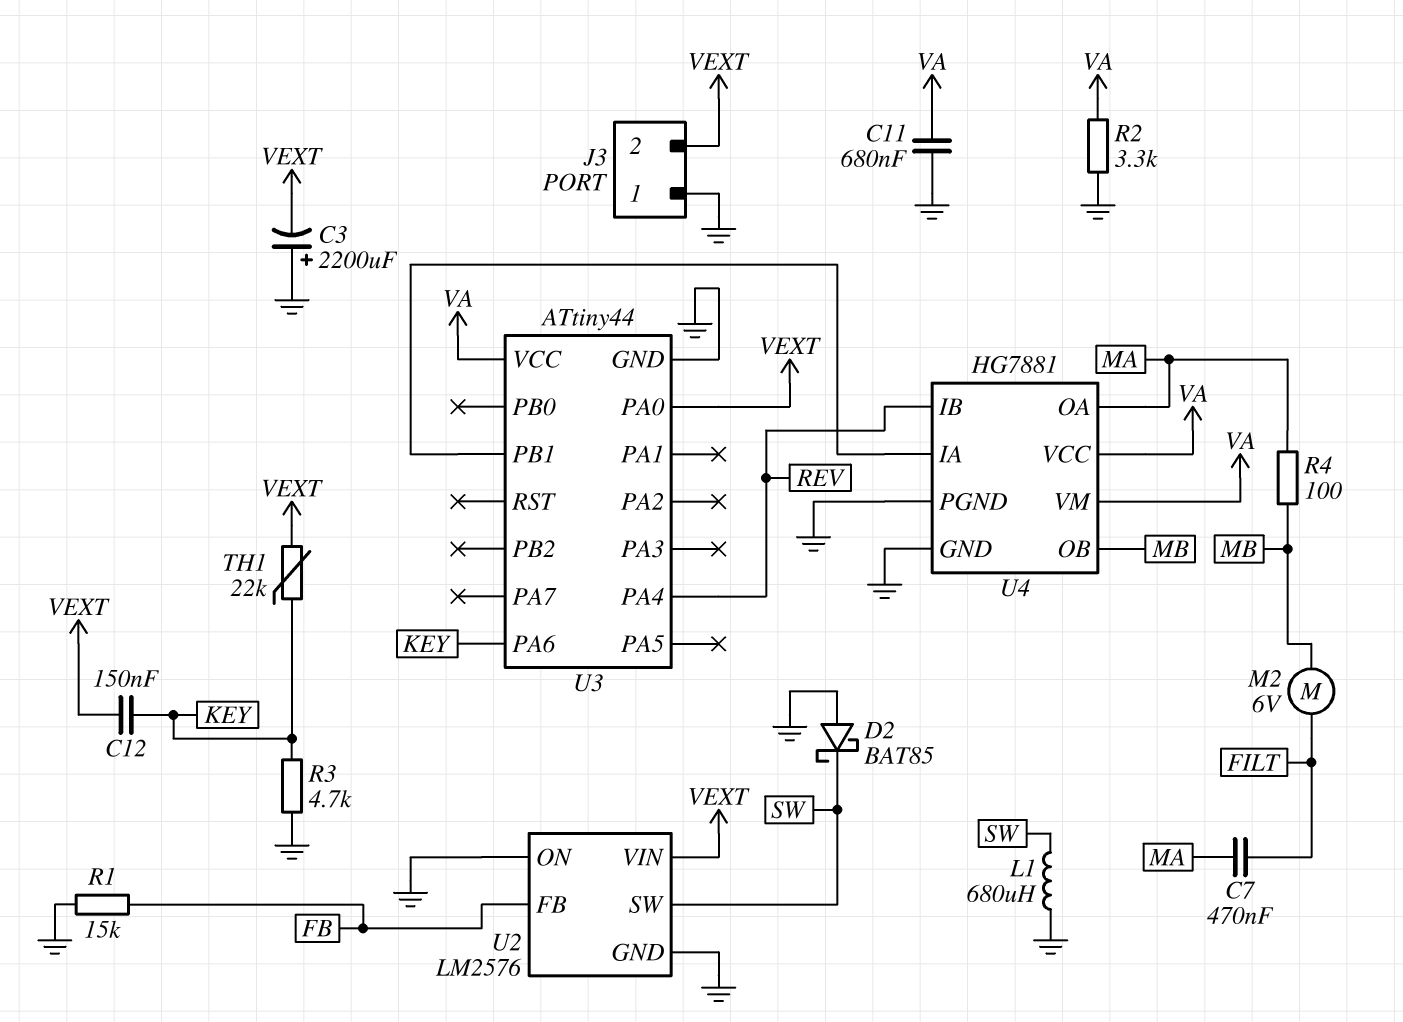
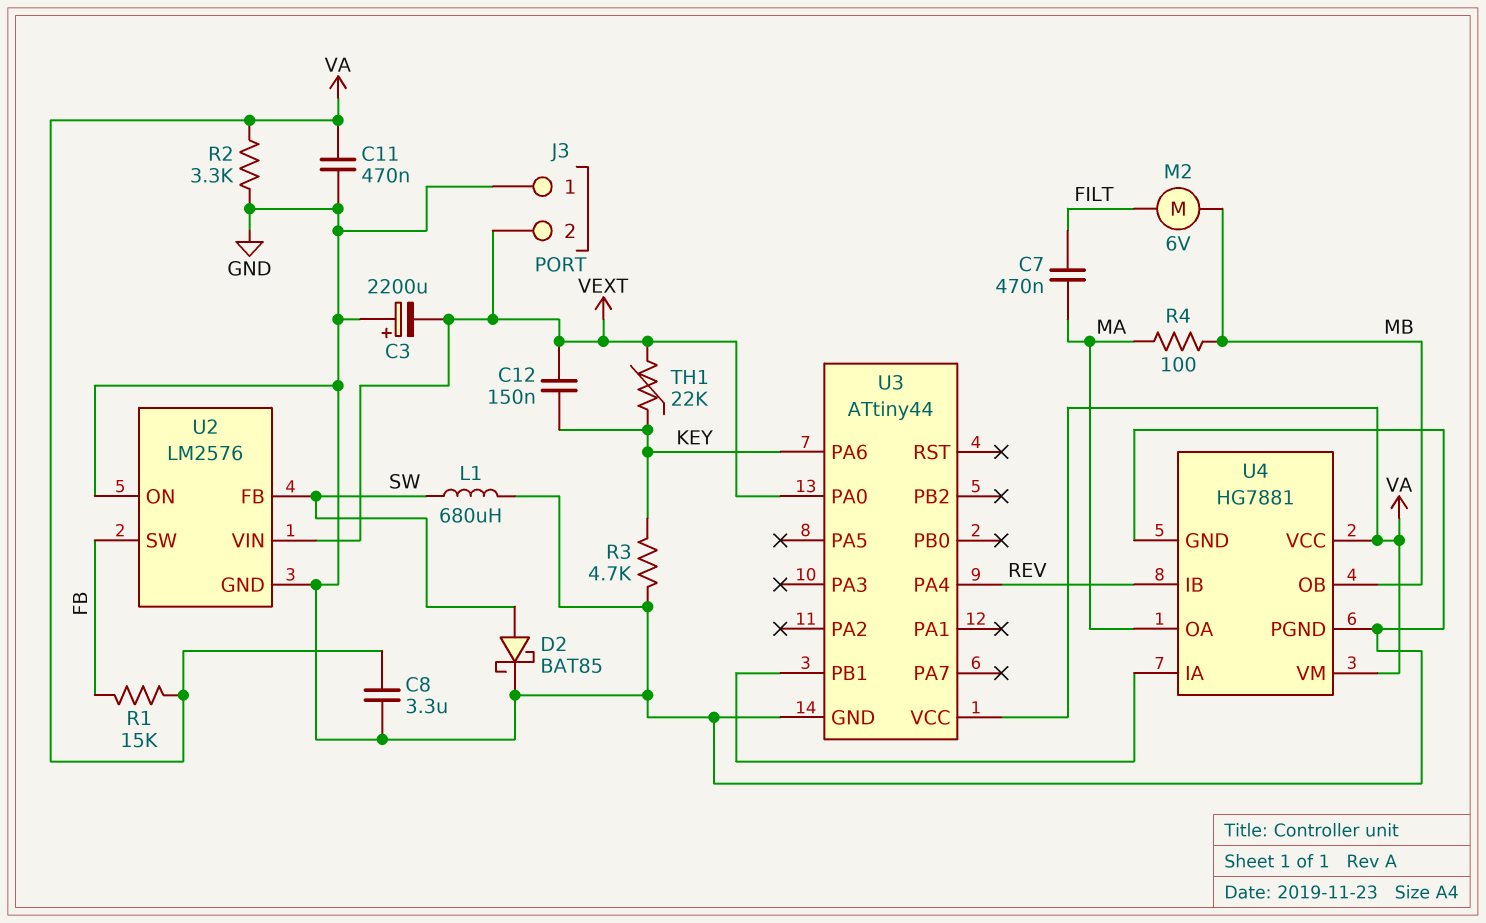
C8: none -> 3.3uF (GND, VA)
C11: 680nF (GND, VA) -> 470nF (GND, VA)
D2: schottky BAT85 (A GND, K SW) -> schottky BAT85 (A SW, K GND)
R1: 15k (FB, GND) -> 15k (FB, VA)
U2 pin FB: FB -> SW
U2 pin SW: SW -> FB

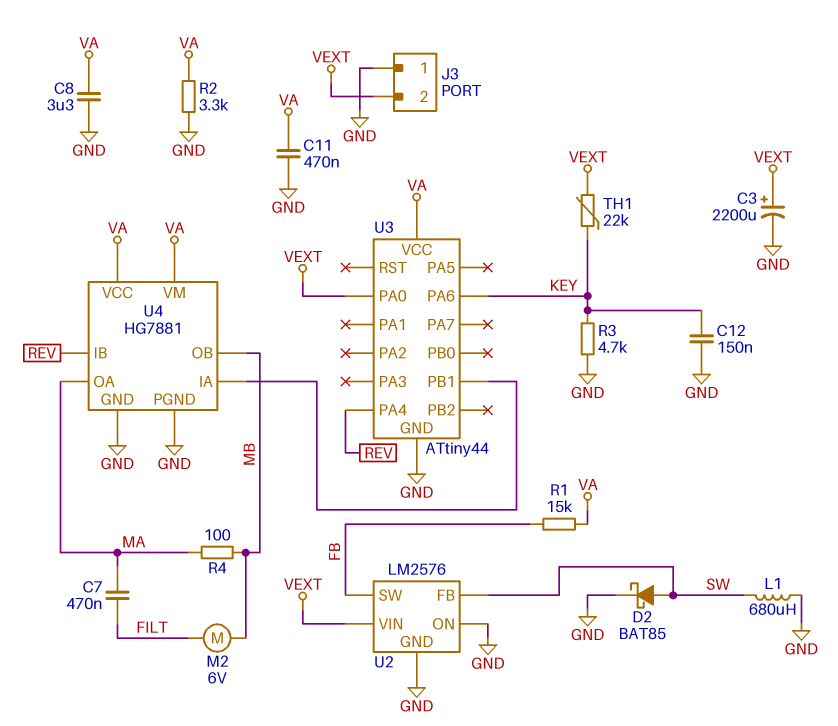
C3: 2200uF (plus GND, minus VEXT) -> 2200uF (plus VEXT, minus GND)
C12: 150nF (KEY, VEXT) -> 150nF (GND, KEY)

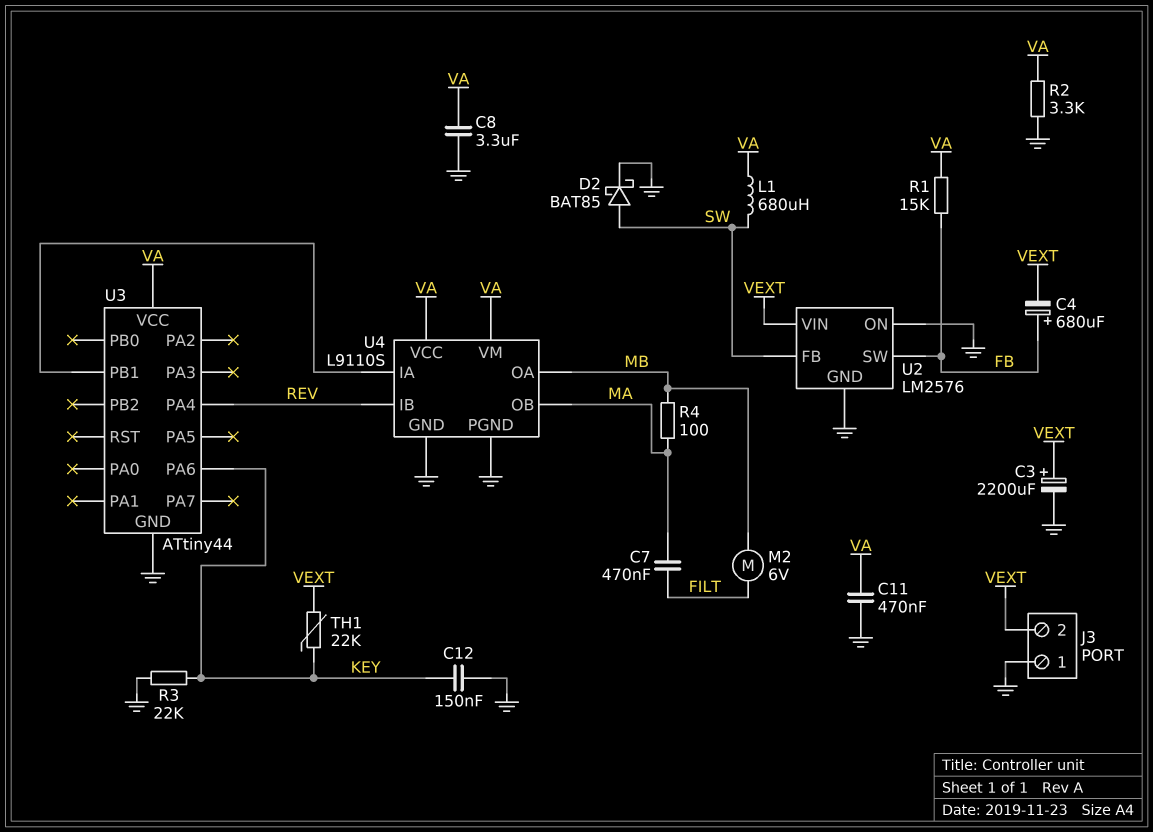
C4: none -> 680uF (plus FB, minus VEXT)
L1: 680uH (GND, SW) -> 680uH (SW, VA)
R3: 4.7k (GND, KEY) -> 22k (GND, KEY)
U3 pin PA0: VEXT -> none
U4: HG7881 -> L9110S
U4 pin OA: MA -> MB
U4 pin OB: MB -> MA

